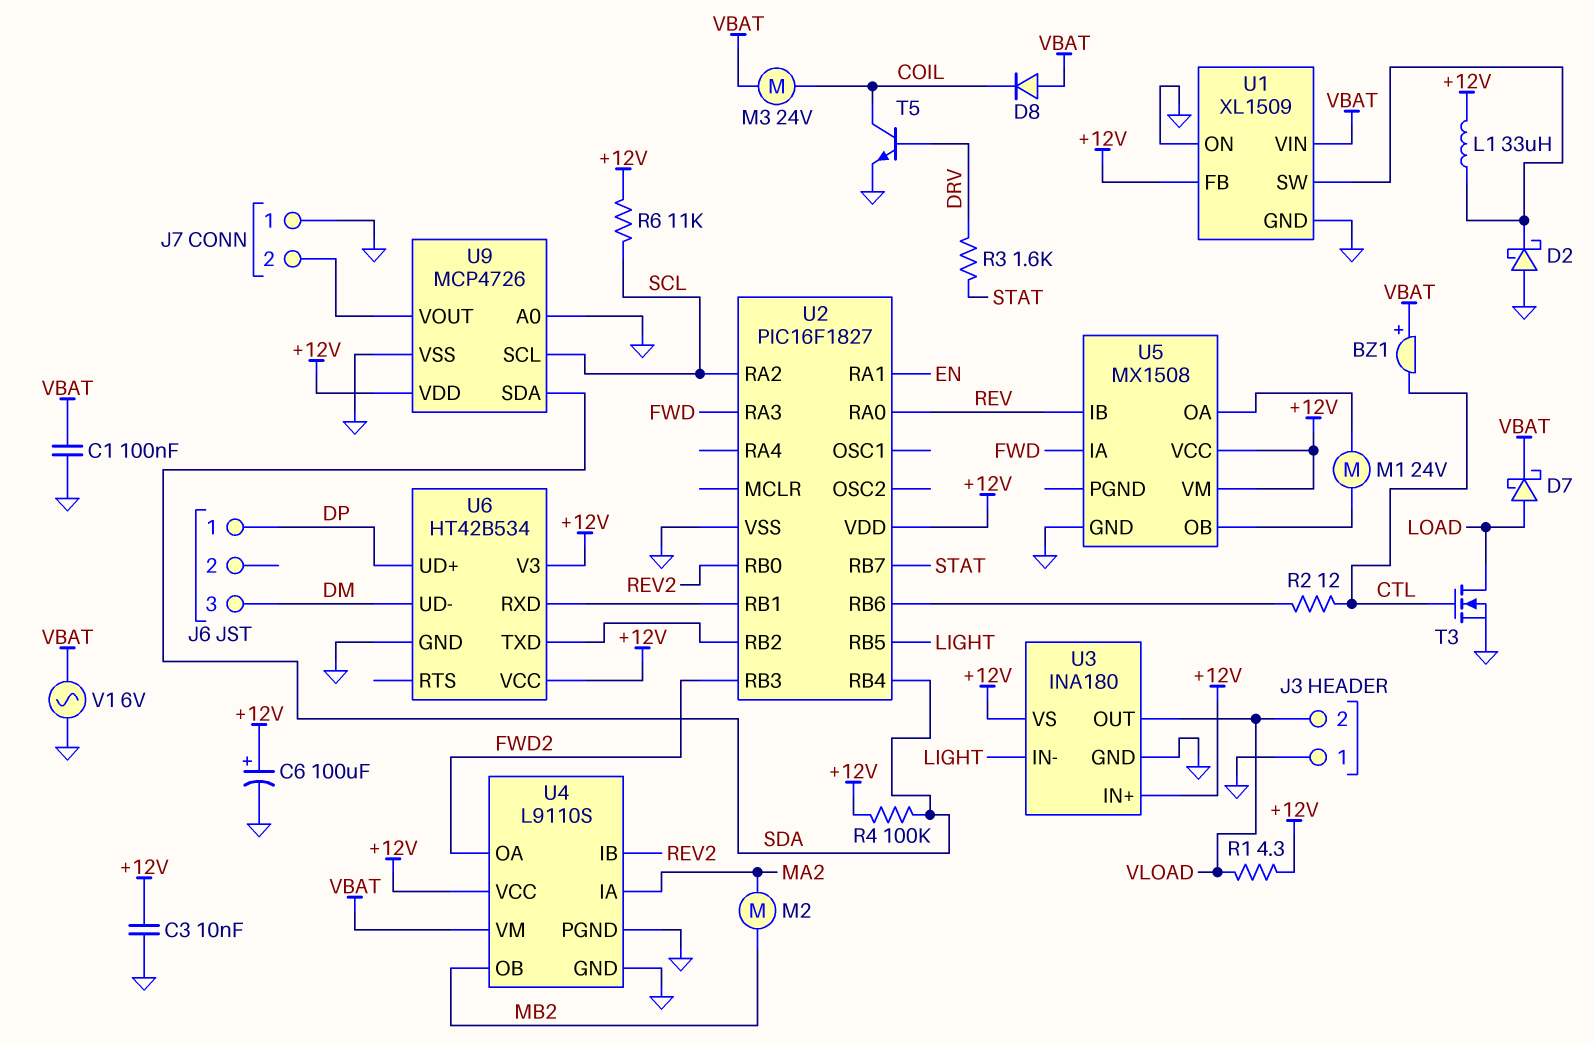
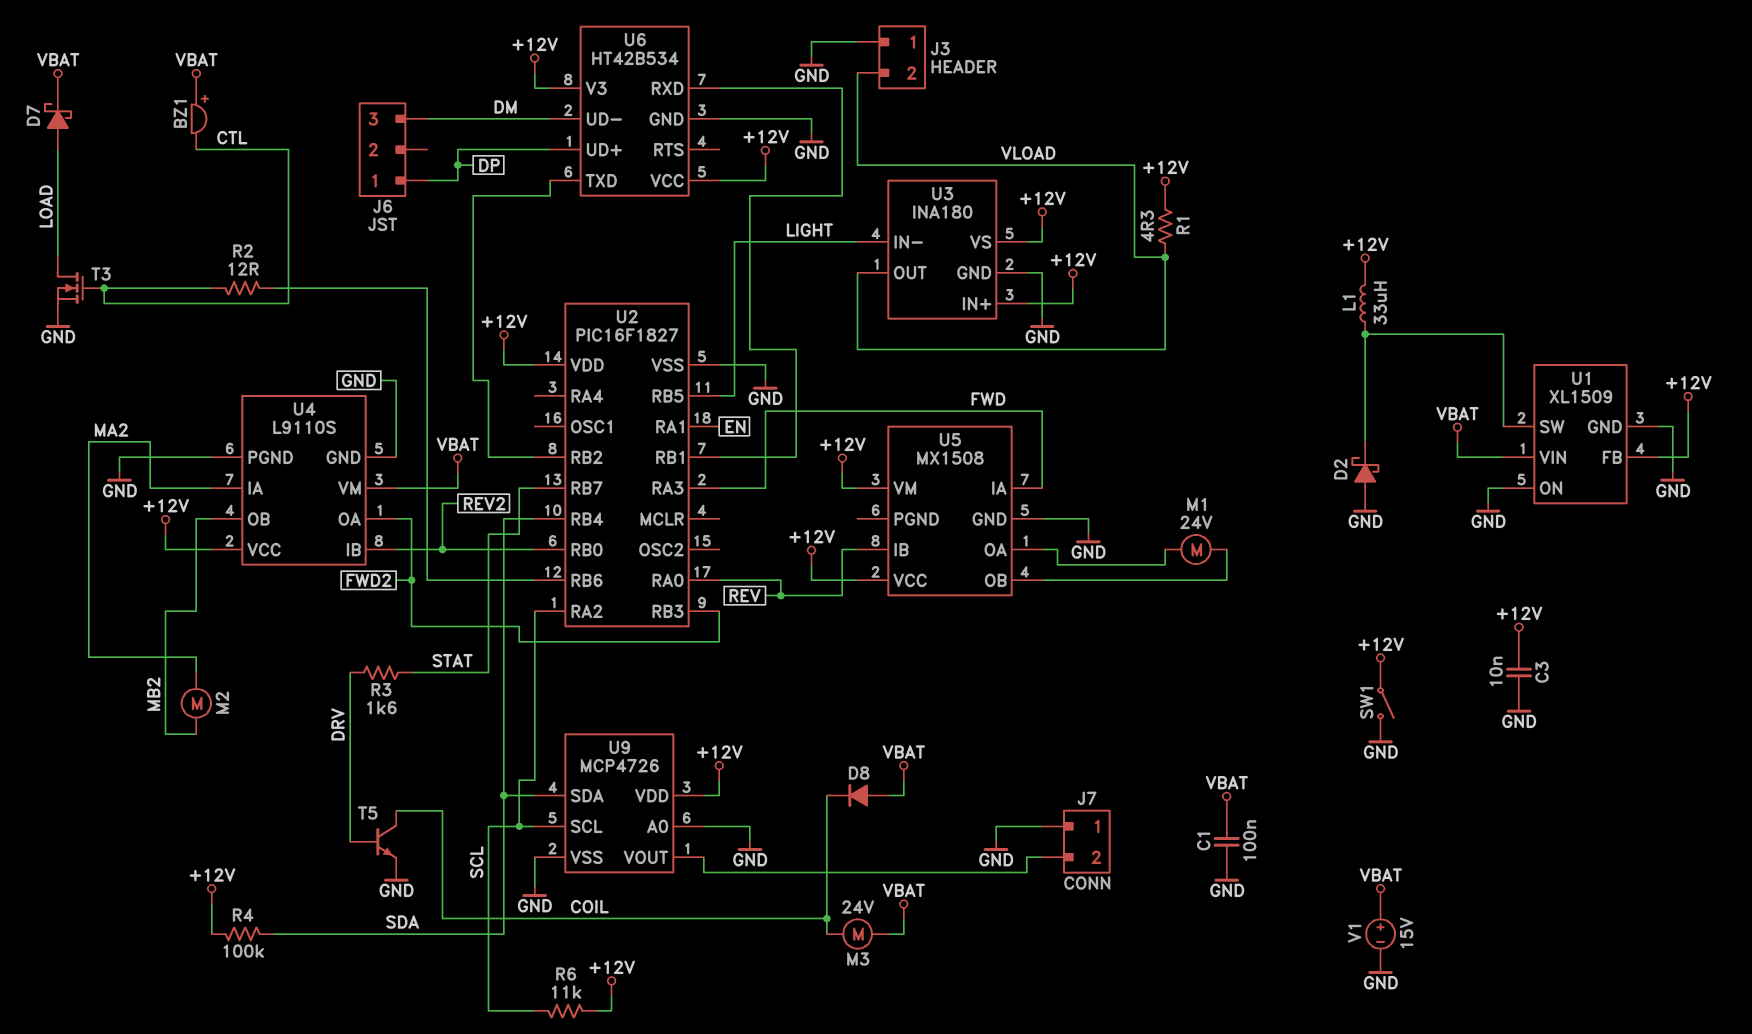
C6: 100uF (plus +12V, minus GND) -> none
SW1: none -> switch (+12V, GND)
V1: AC 6V (GND, VBAT) -> 15V (plus VBAT, minus GND)

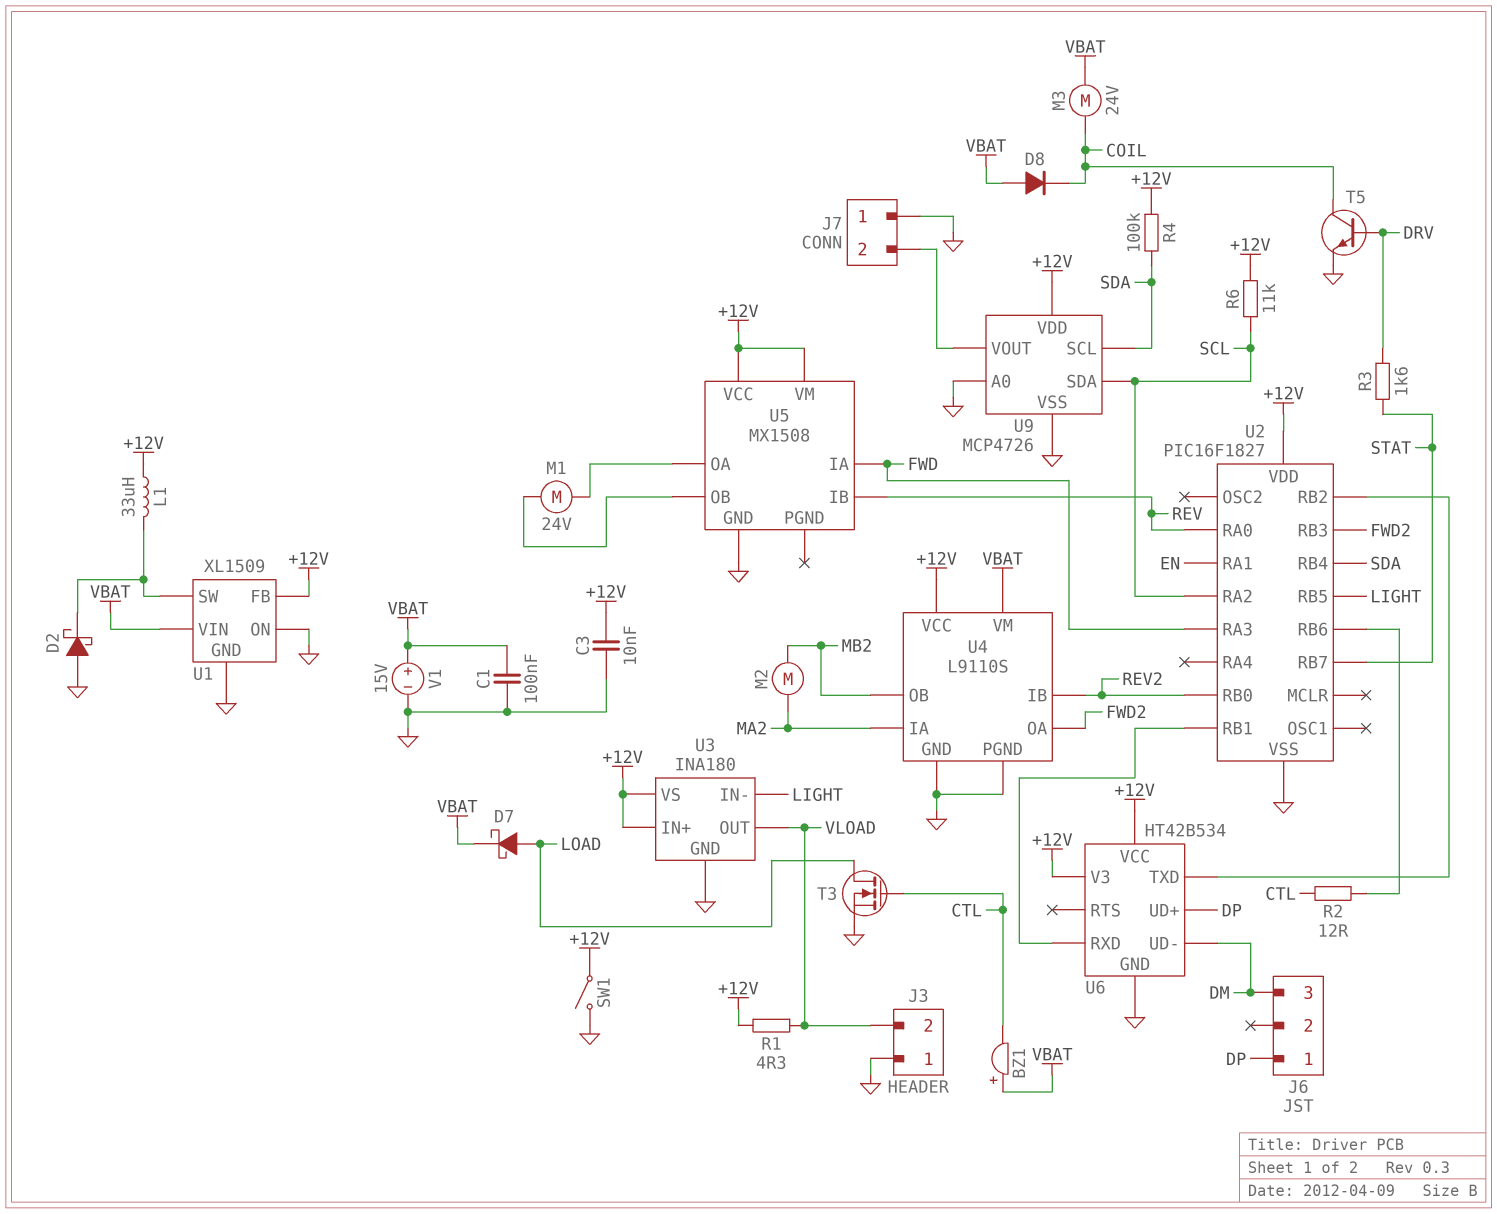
U9 pin SCL: SCL -> SDA
U9 pin SDA: SDA -> SCL

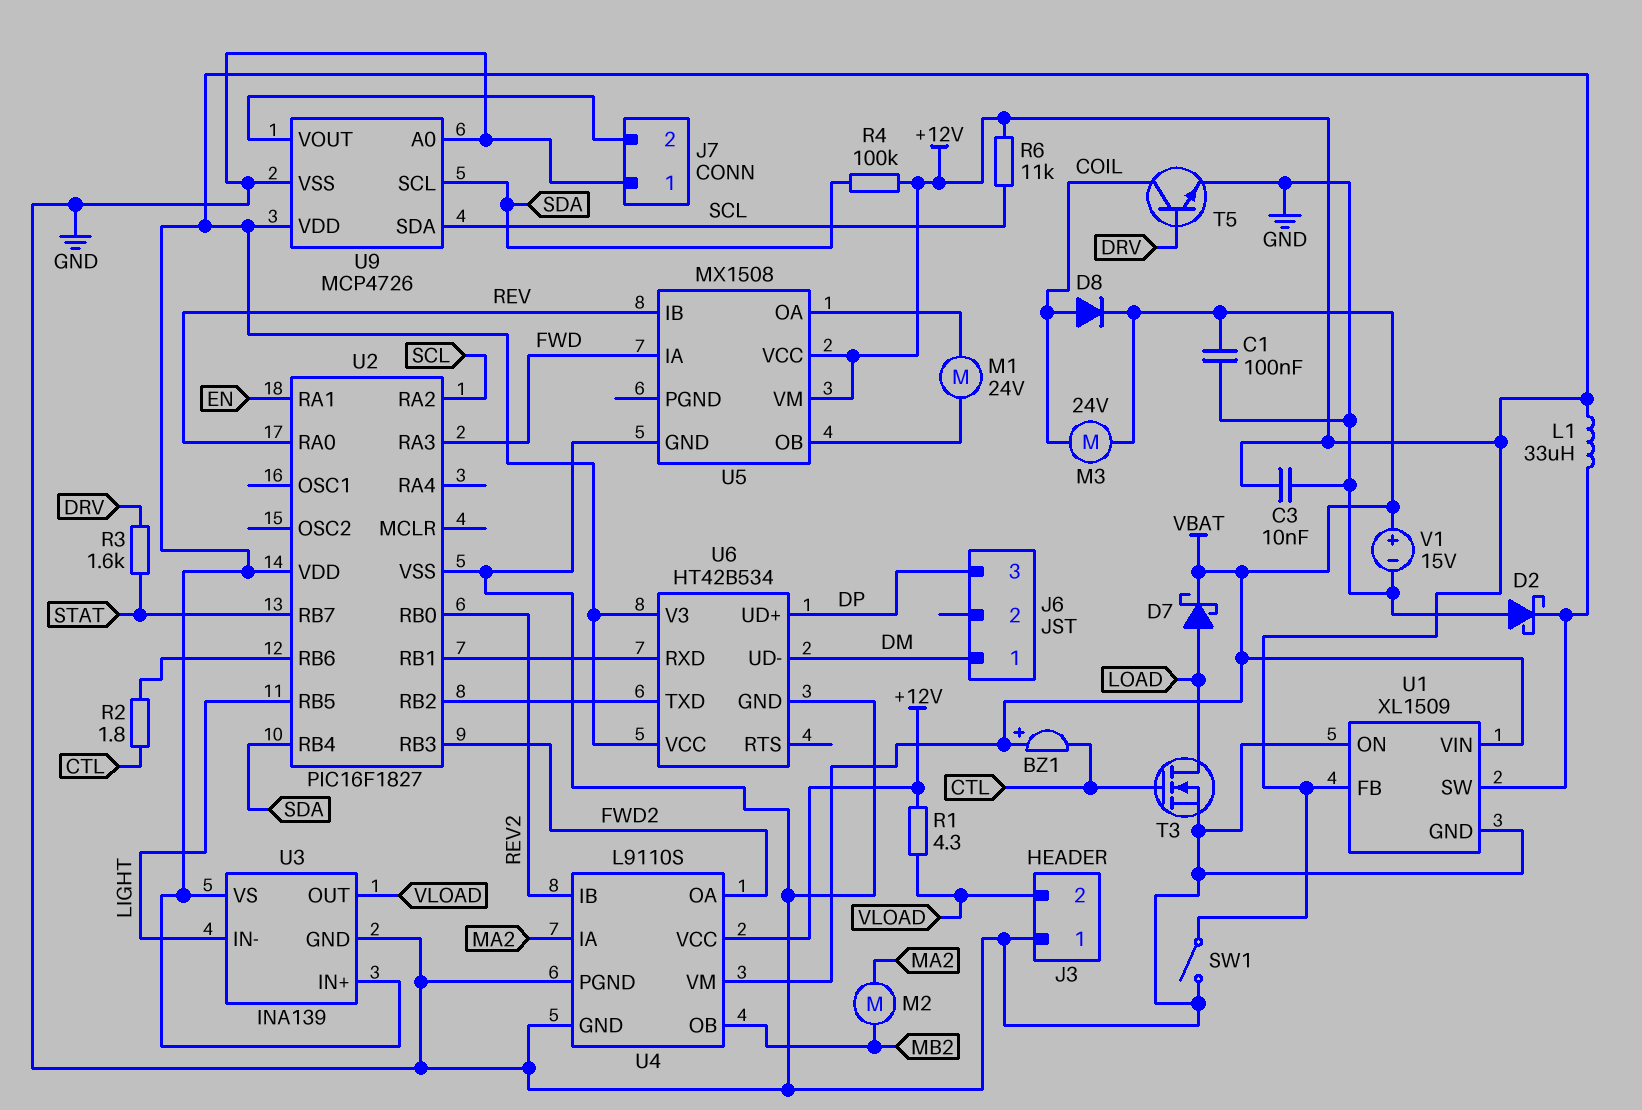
D8: diode (A VBAT, K COIL) -> diode (A COIL, K VBAT)
J6 pin 1: DP -> DM
J6 pin 3: DM -> DP
R2: 12 (CTL, U2/RB6) -> 1.8 (CTL, U2/RB6)
U3: INA180 -> INA139

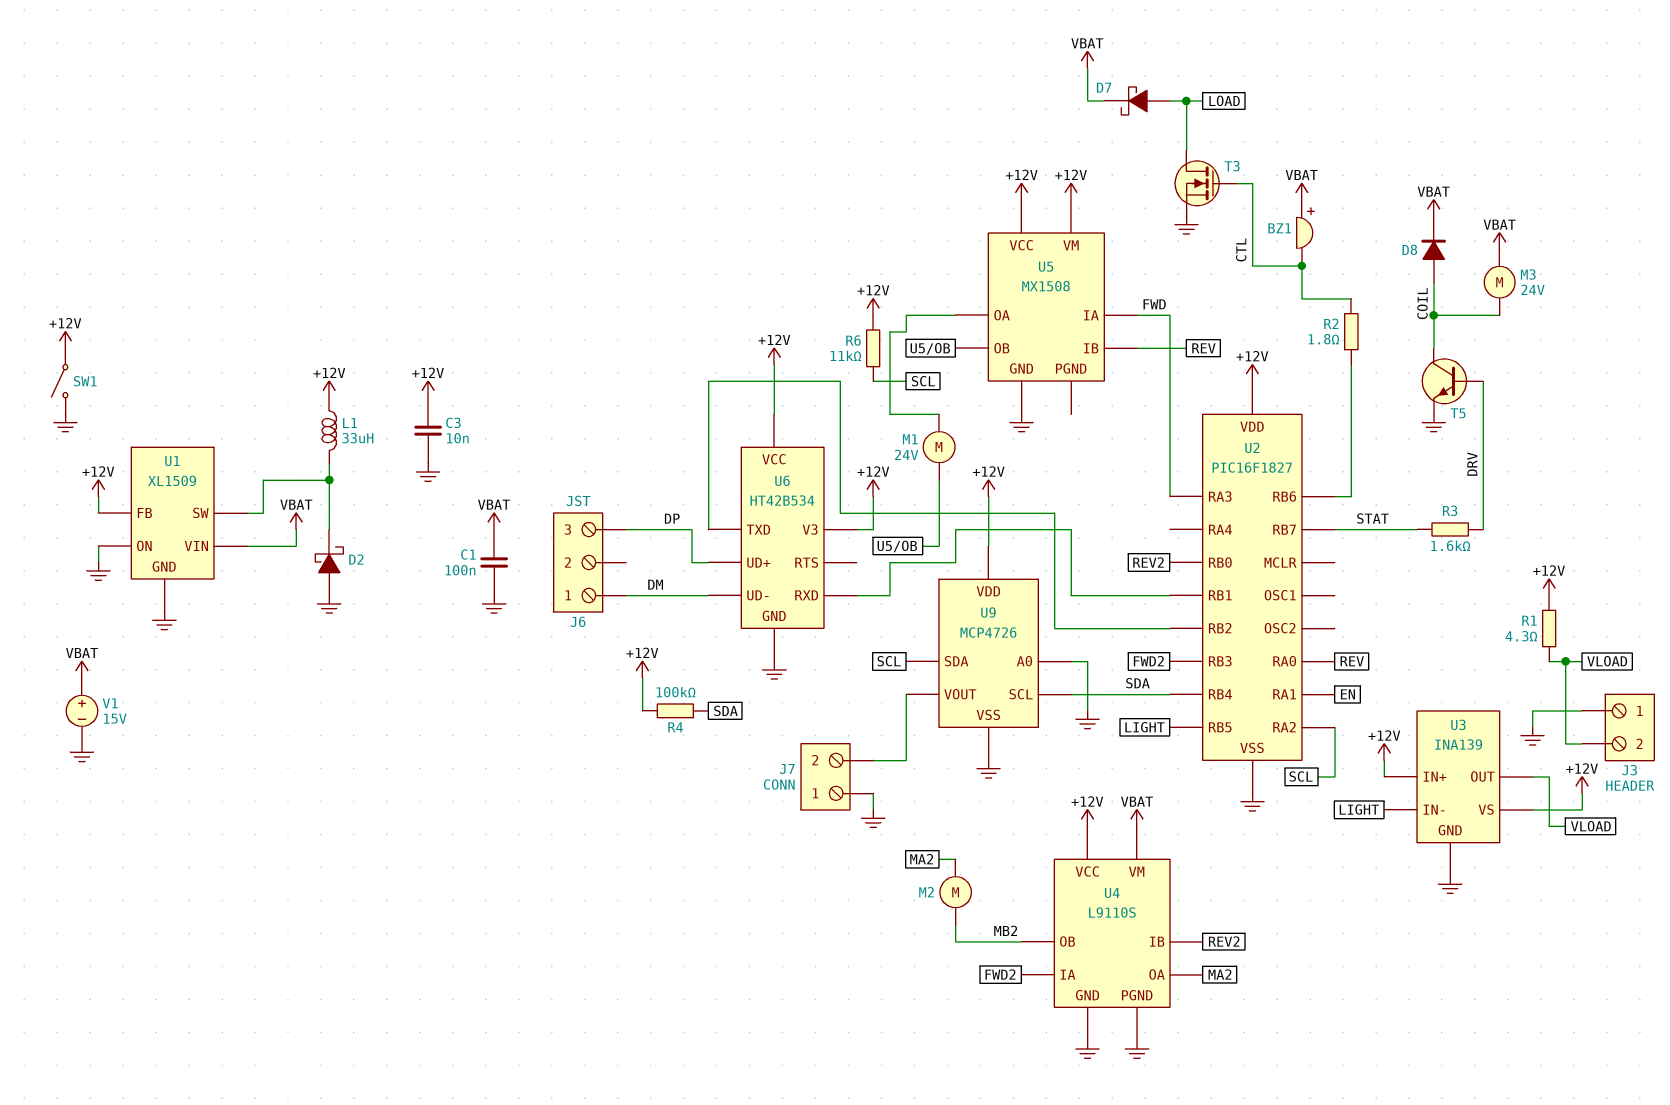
U4 pin IA: MA2 -> FWD2
U4 pin OA: FWD2 -> MA2

